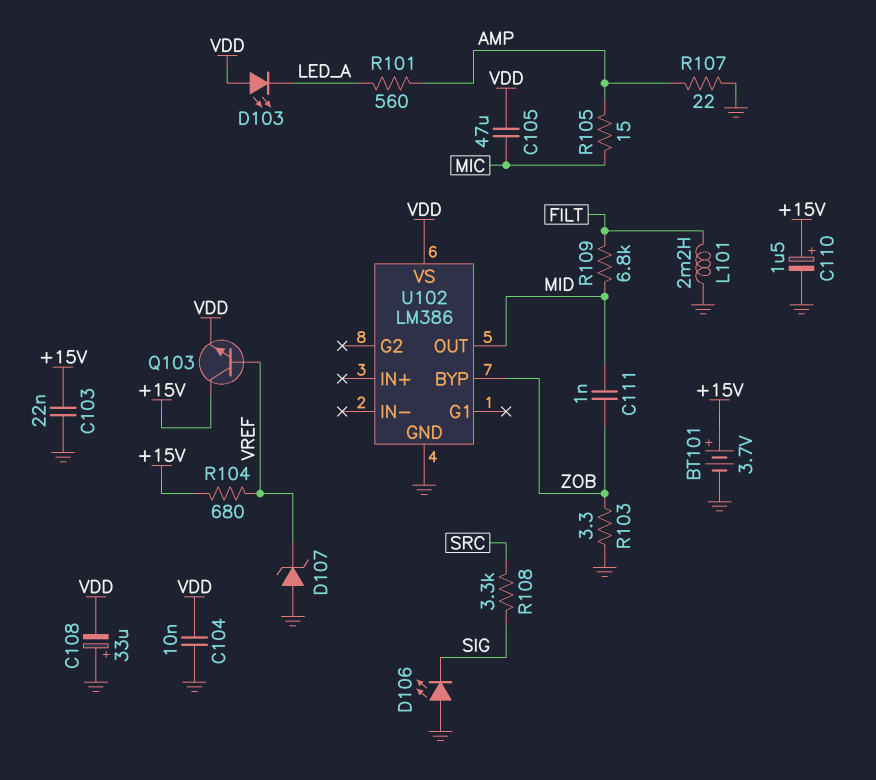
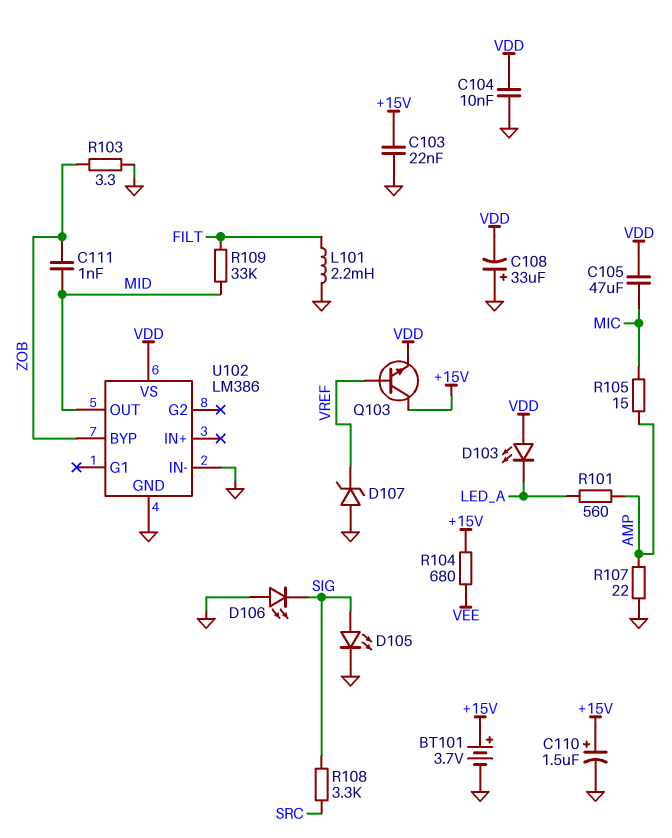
D105: none -> LED (A SIG, K GND)
R104: 680 (+15V, VREF) -> 680 (+15V, VEE)
R109: 6.8k (FILT, MID) -> 33k (FILT, MID)
U102 pin IN-: none -> GND

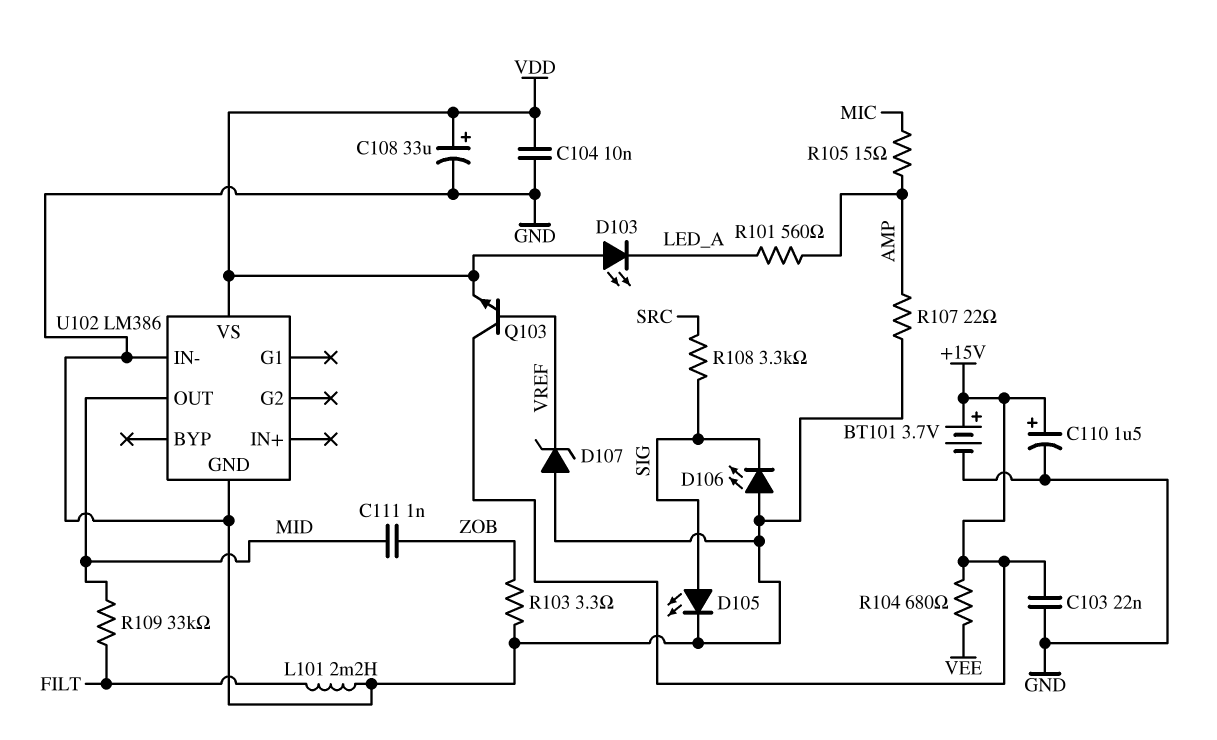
C105: 47uF (MIC, VDD) -> none
C108: 33uF (plus GND, minus VDD) -> 33uF (plus VDD, minus GND)
U102 pin BYP: ZOB -> none

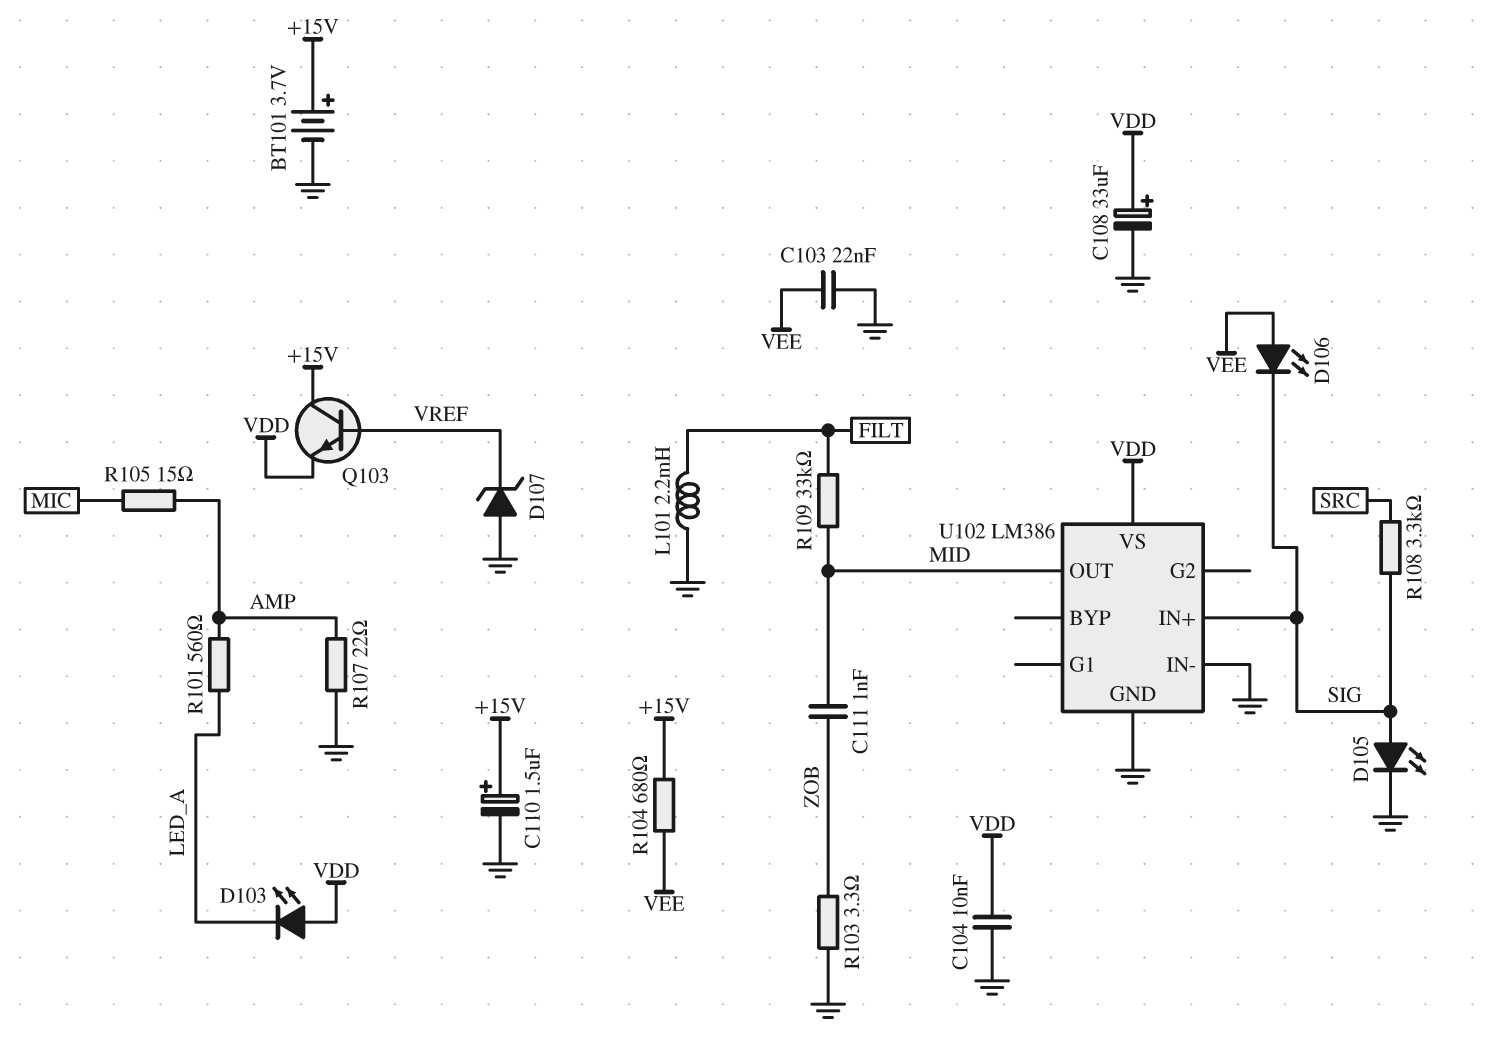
C103: 22nF (+15V, GND) -> 22nF (GND, VEE)
D106: LED (A GND, K SIG) -> LED (A VEE, K SIG)
U102 pin IN+: none -> SIG

